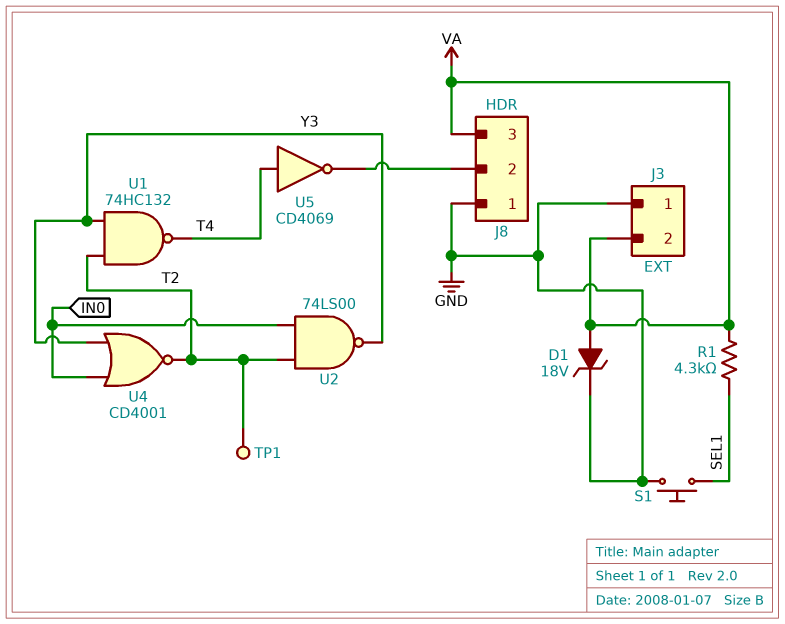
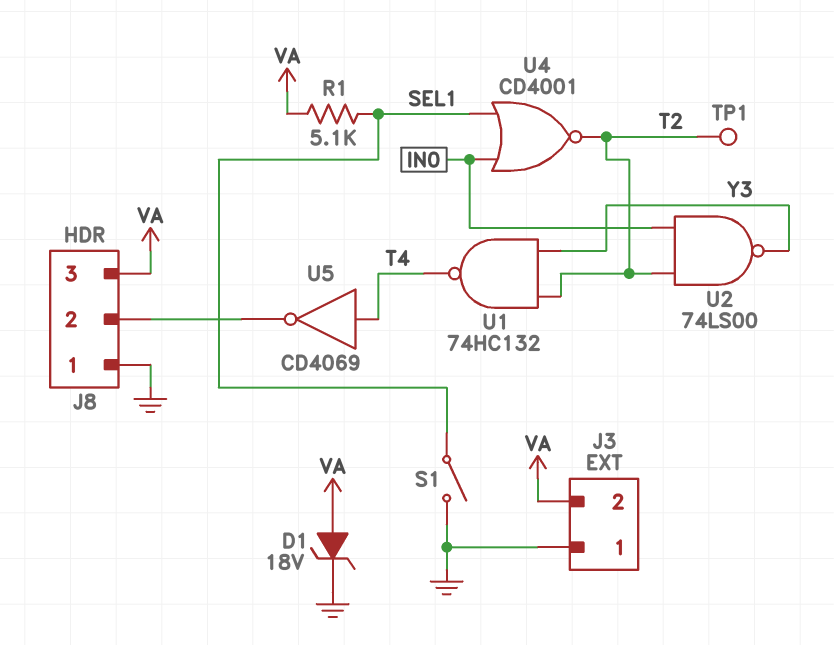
R1: 4.3k (SEL1, VA) -> 5.1k (SEL1, VA)
S1: button (GND, SEL1) -> switch (GND, SEL1)
U4: NOR CD4001 (in IN0, in Y3, out T2) -> NOR CD4001 (in IN0, in SEL1, out T2)

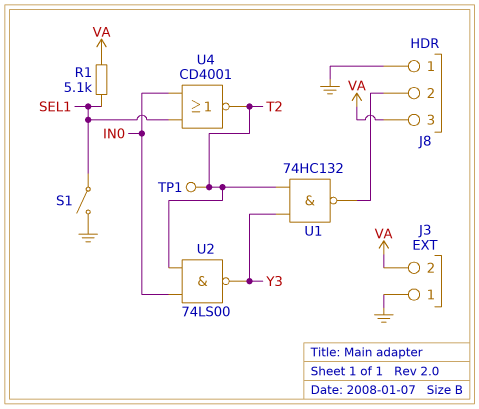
D1: zener 18V (A VA, K GND) -> none
U1: NAND 74HC132 (in T2, in Y3, out T4) -> NAND 74HC132 (in T2, in Y3, out J8/2)
U5: NOT CD4069 (in T4, out J8/2) -> none

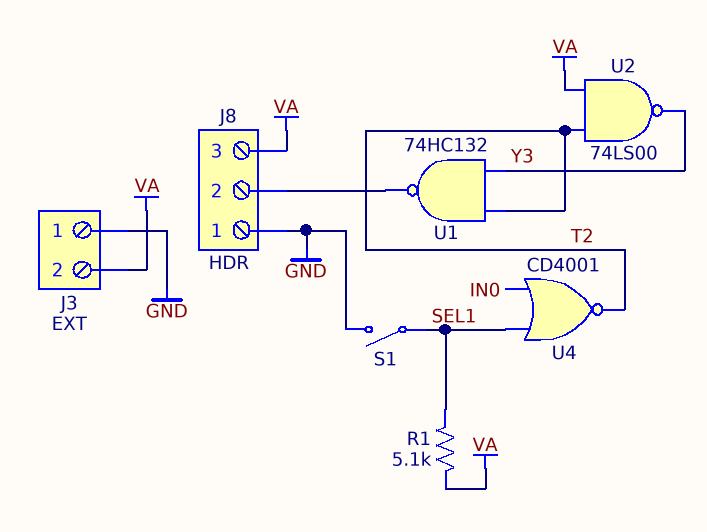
TP1: test point (T2) -> none
U2: NAND 74LS00 (in IN0, in T2, out Y3) -> NAND 74LS00 (in T2, in VA, out Y3)

